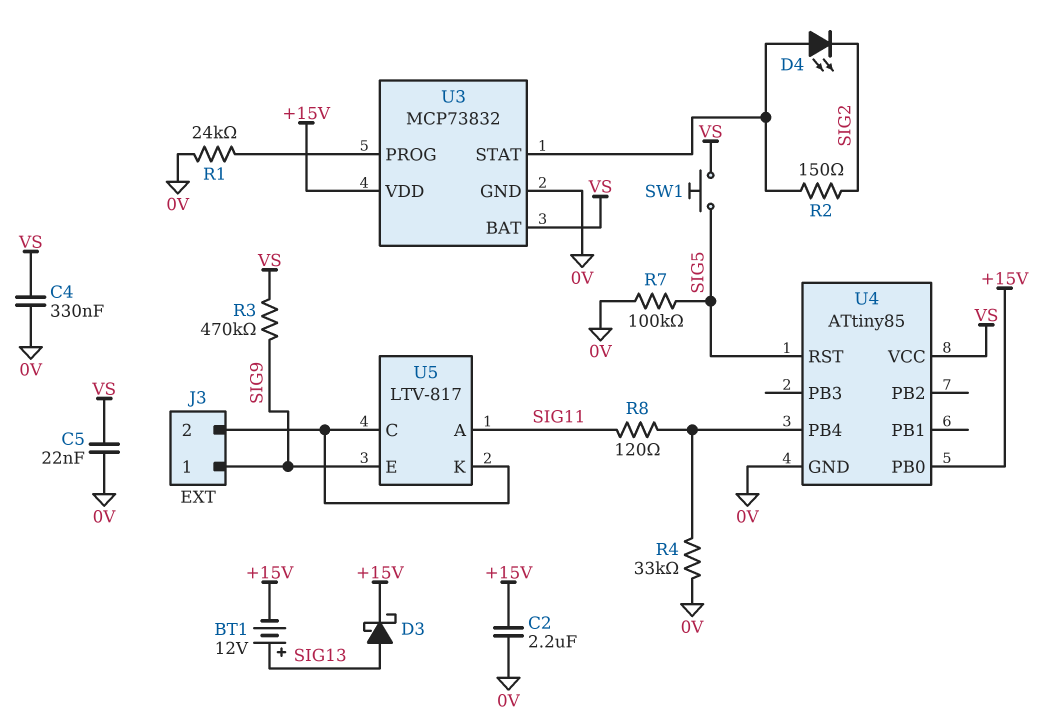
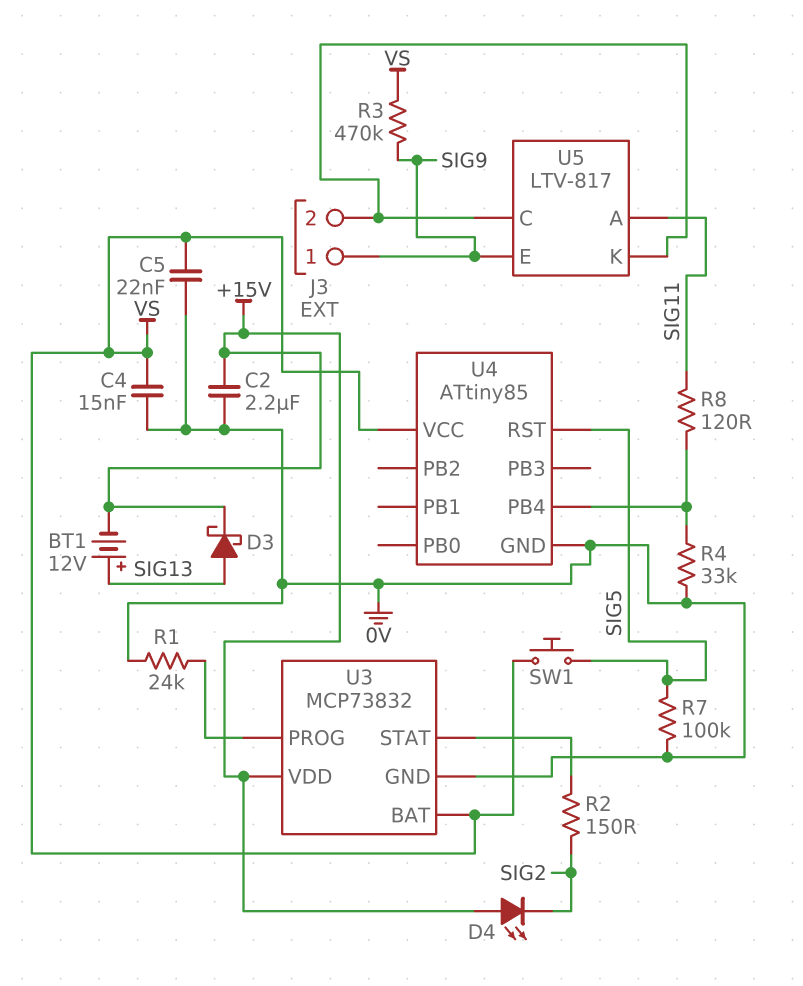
C4: 330nF (0V, VS) -> 15nF (0V, VS)
D4: LED (A U3/STAT, K SIG2) -> LED (A +15V, K SIG2)
U4 pin PB0: +15V -> none

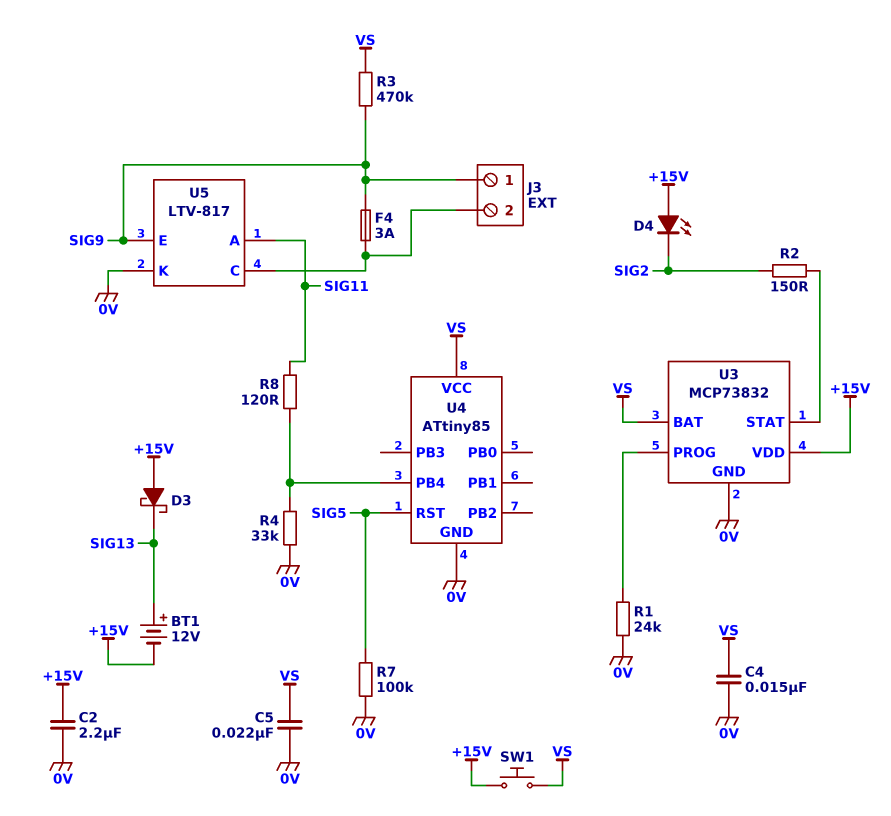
D3: schottky (A SIG13, K +15V) -> schottky (A +15V, K SIG13)
F4: none -> 3A (J3/2, SIG9)
SW1: button (SIG5, VS) -> button (+15V, VS)
U5 pin K: J3/2 -> 0V

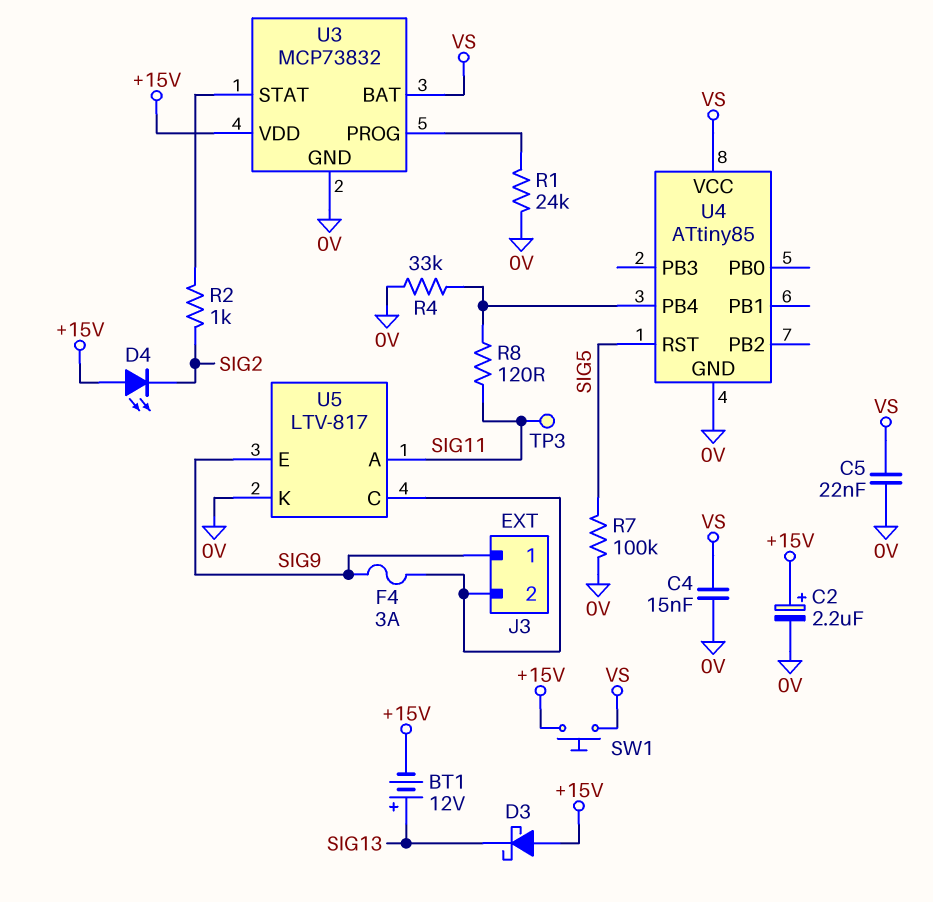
C2: 2.2uF (+15V, 0V) -> 2.2uF (plus +15V, minus 0V)
R2: 150 (SIG2, U3/STAT) -> 1k (SIG2, U3/STAT)
R3: 470k (SIG9, VS) -> none
TP3: none -> test point (SIG11)

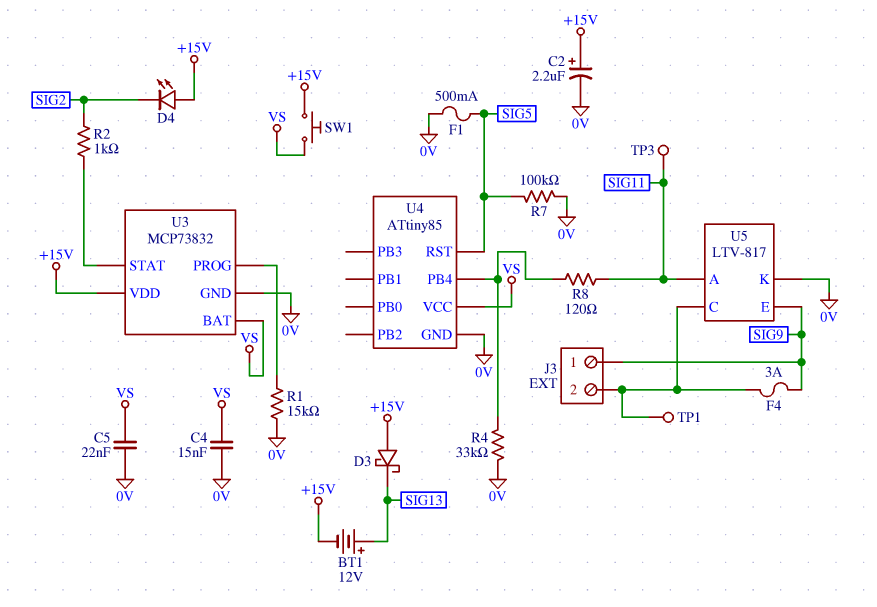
F1: none -> 500mA (0V, SIG5)
R1: 24k (0V, U3/PROG) -> 15k (0V, U3/PROG)
TP1: none -> test point (J3/2)

